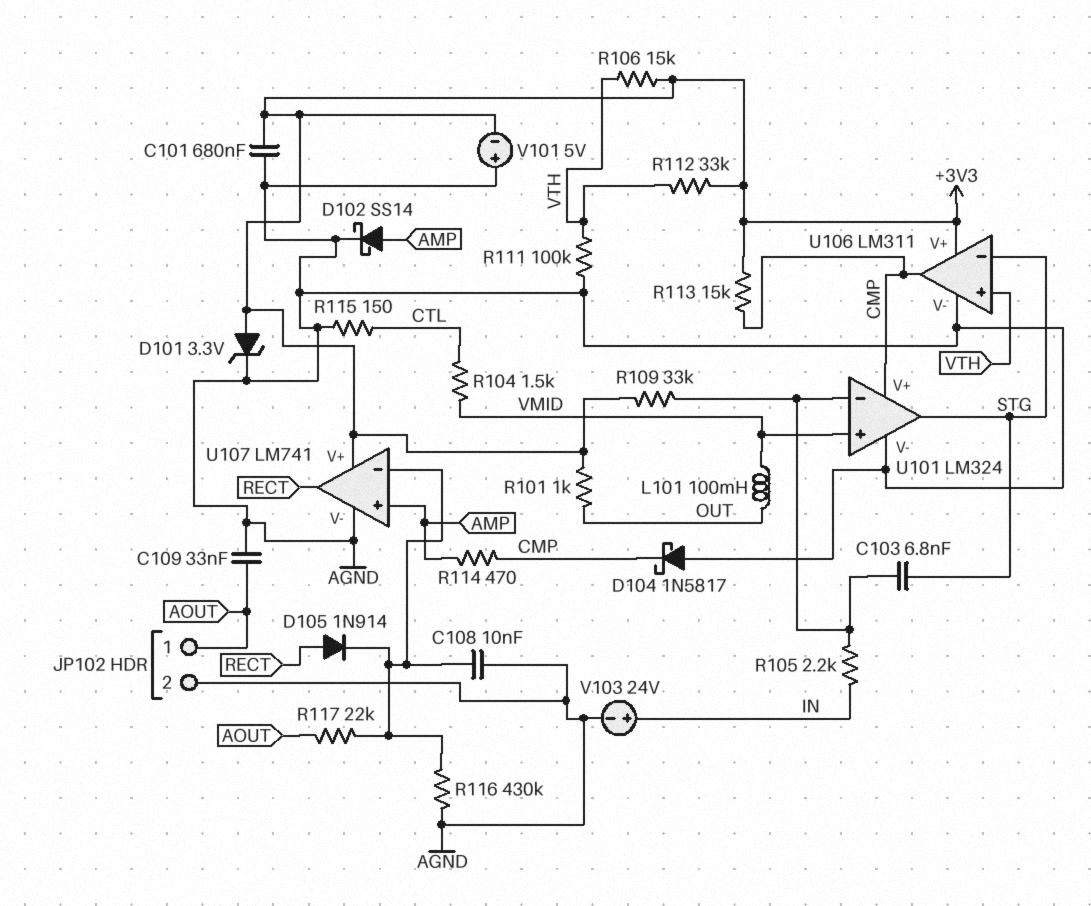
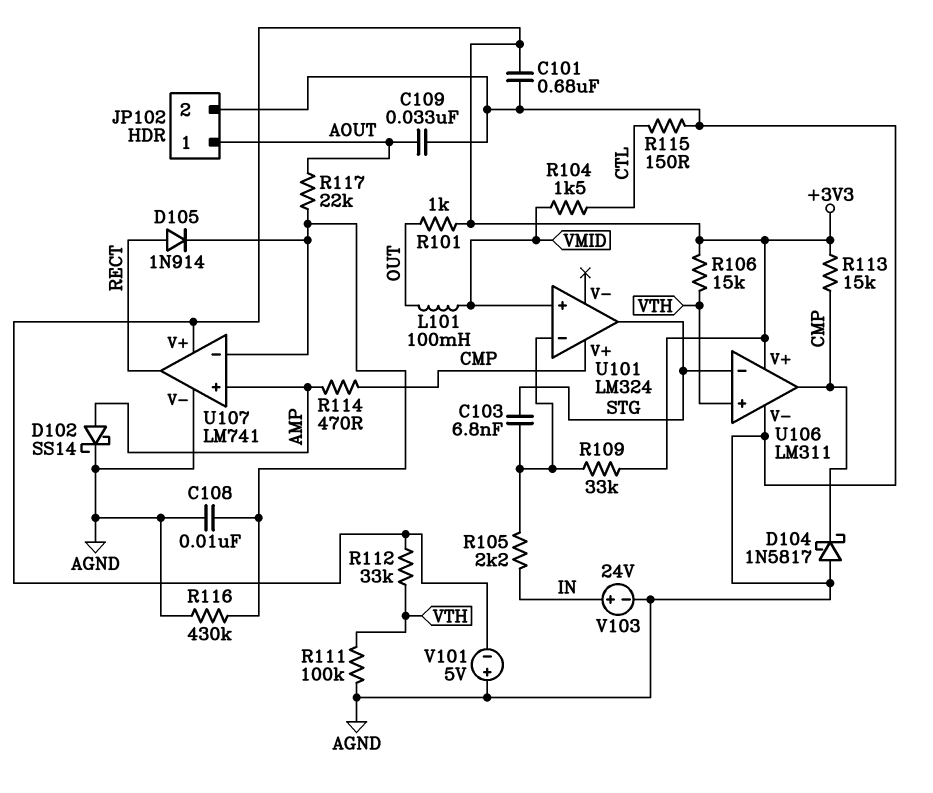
D101: zener 3.3V (A +3V3, K AGND) -> none
U101 pin V-: AGND -> none

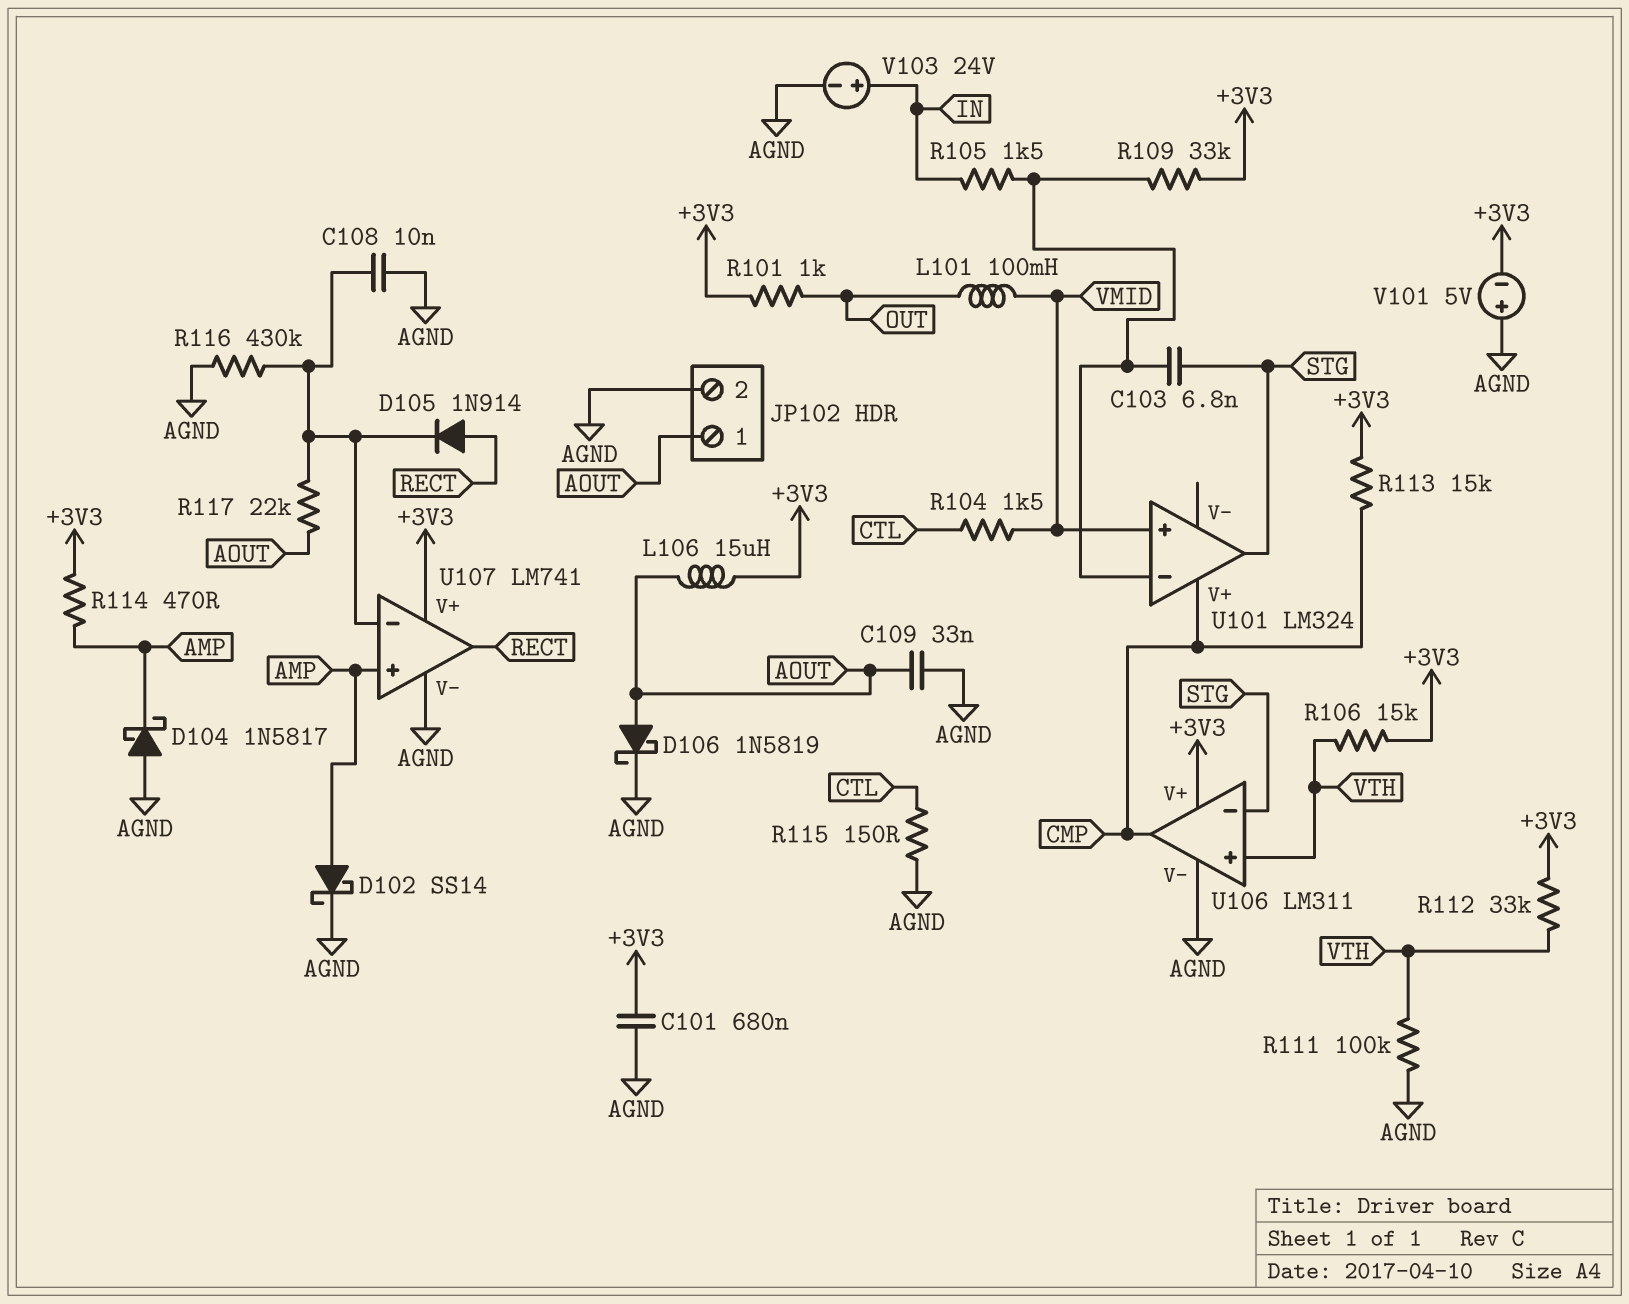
D104: schottky 1N5817 (A AGND, K CMP) -> schottky 1N5817 (A AGND, K AMP)
D106: none -> schottky 1N5819 (A AOUT, K AGND)
L106: none -> 15uH (+3V3, AOUT)
R105: 2.2k (IN, U101/in-) -> 1.5k (IN, U101/in-)
R114: 470 (AMP, CMP) -> 470 (+3V3, AMP)

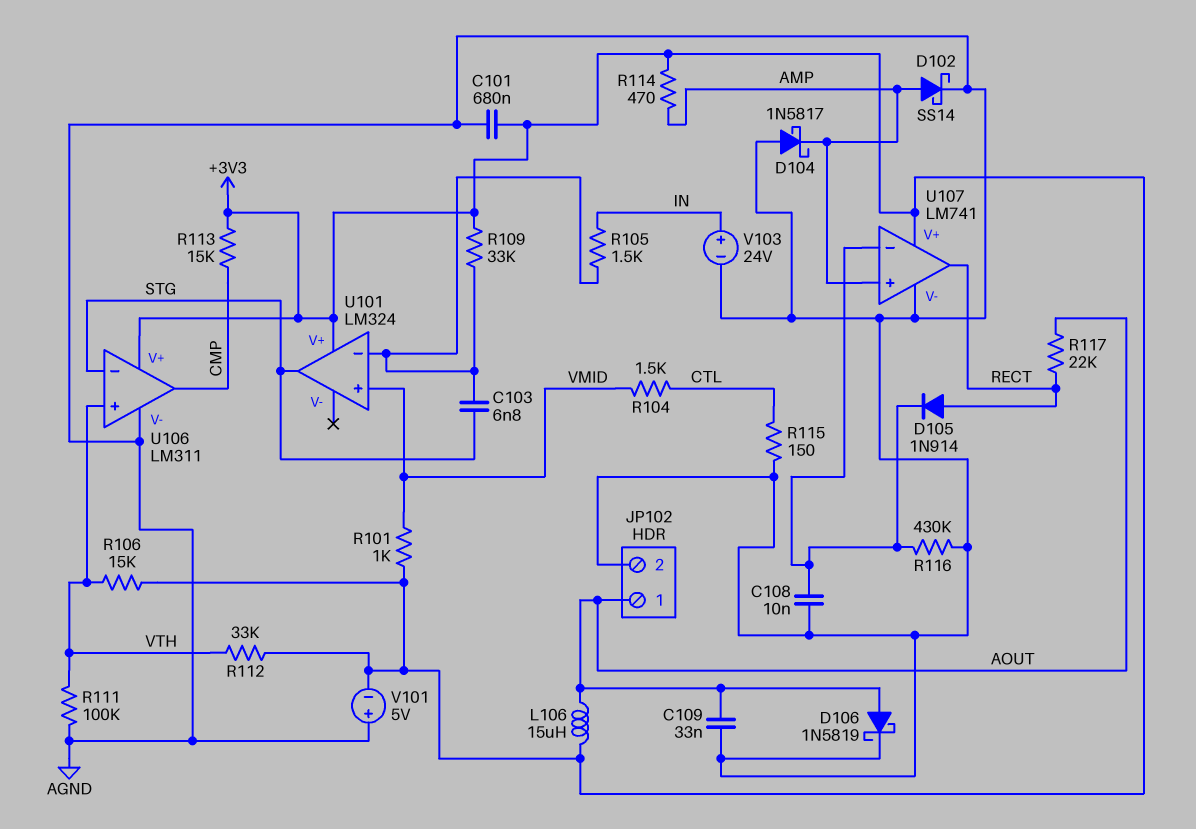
L101: 100mH (OUT, VMID) -> none
R101: 1k (+3V3, OUT) -> 1k (+3V3, VMID)
R117: 22k (AOUT, U107/in-) -> 22k (AOUT, RECT)
U101 pin V+: CMP -> +3V3

